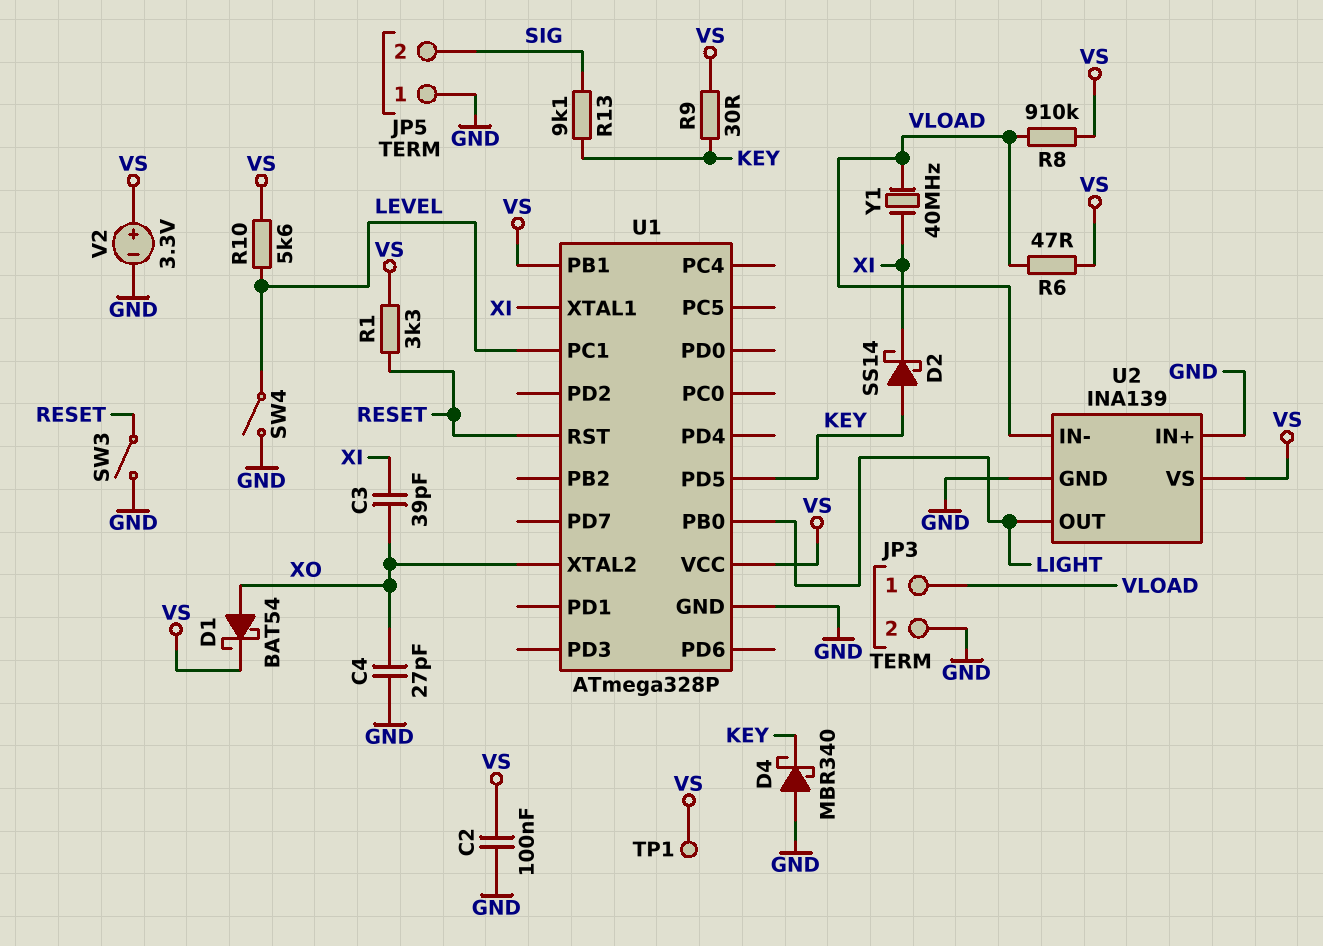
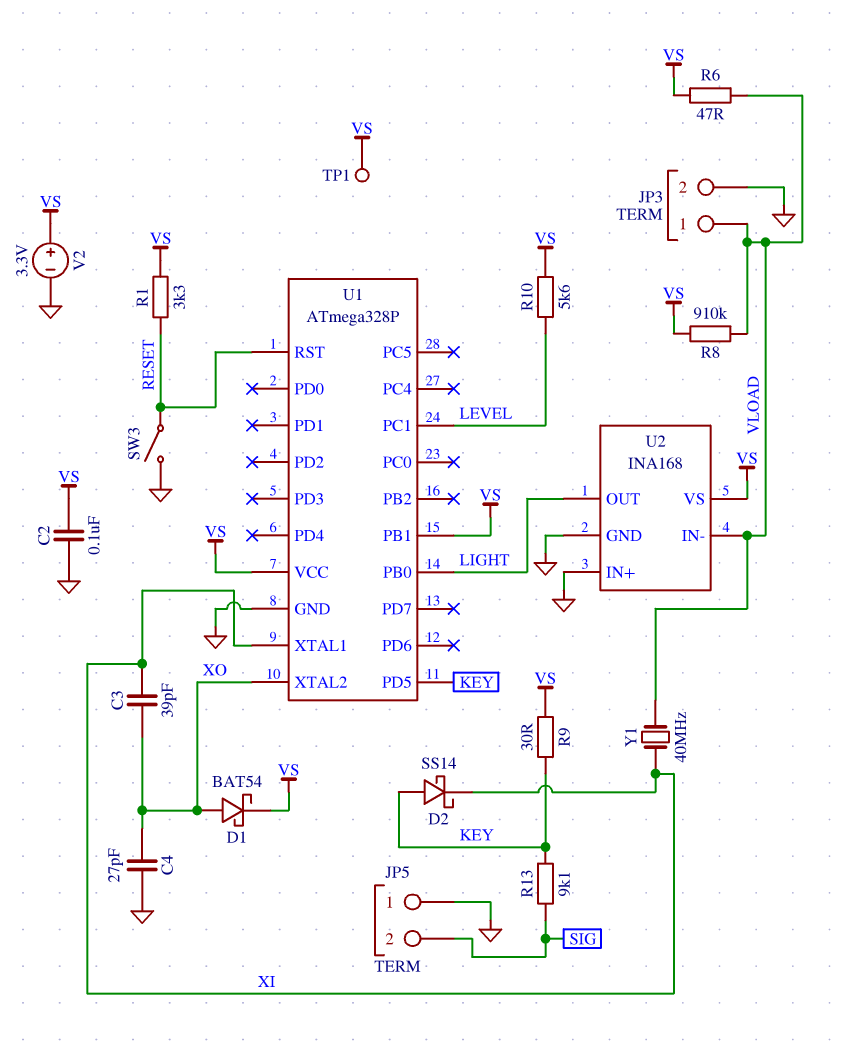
D4: schottky MBR340 (A GND, K KEY) -> none
SW4: switch (GND, LEVEL) -> none
U2: INA139 -> INA168

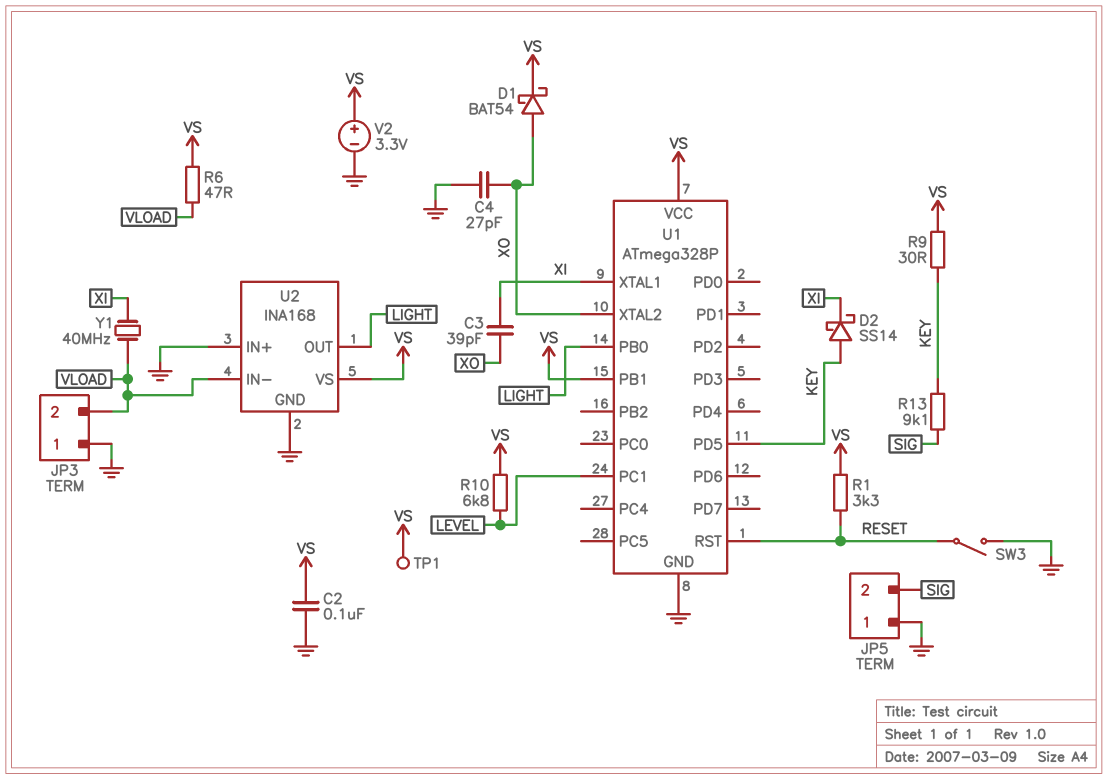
JP3 pin 1: VLOAD -> GND
JP3 pin 2: GND -> VLOAD
R8: 910k (VLOAD, VS) -> none
R10: 5.6k (LEVEL, VS) -> 6.8k (LEVEL, VS)

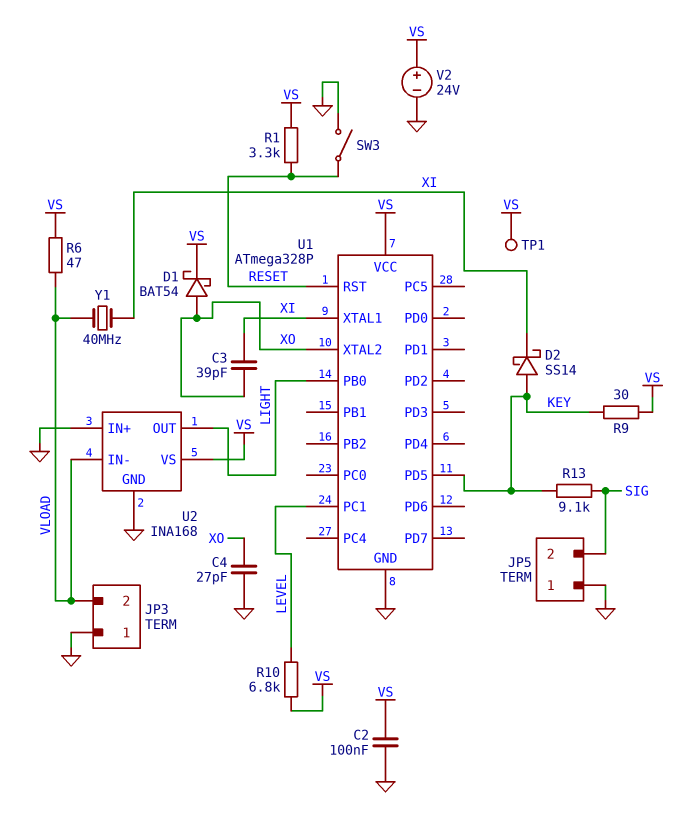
U1 pin PB1: VS -> none
V2: 3.3V (plus VS, minus GND) -> 24V (plus VS, minus GND)

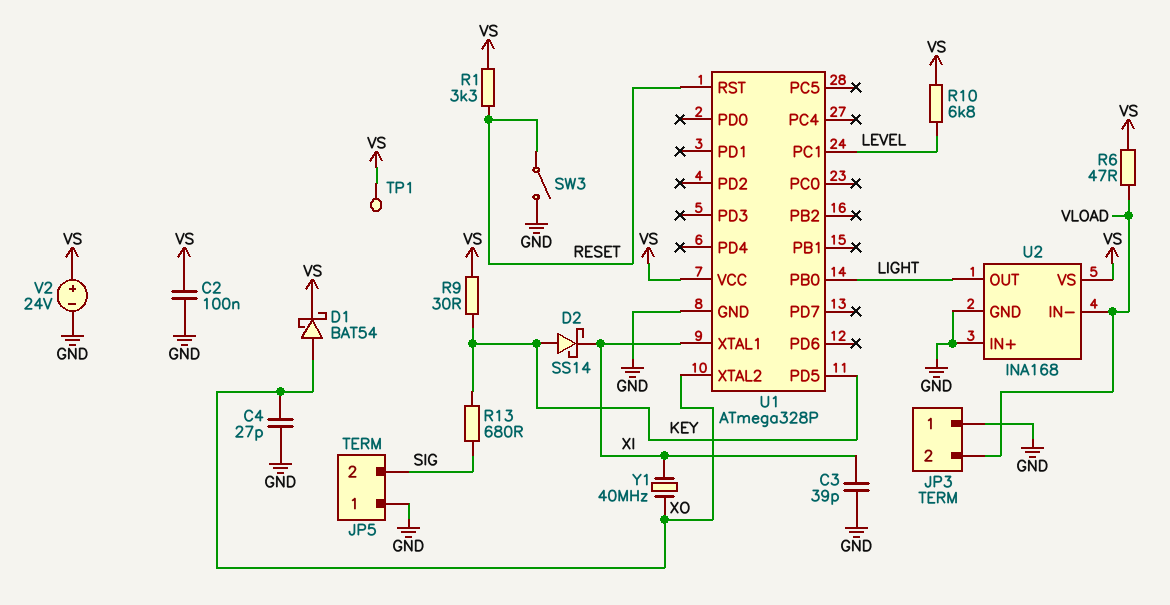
C3: 39pF (XI, XO) -> 39pF (GND, XI)
R13: 9.1k (KEY, SIG) -> 680 (KEY, SIG)
Y1: 40MHz (VLOAD, XI) -> 40MHz (XI, XO)

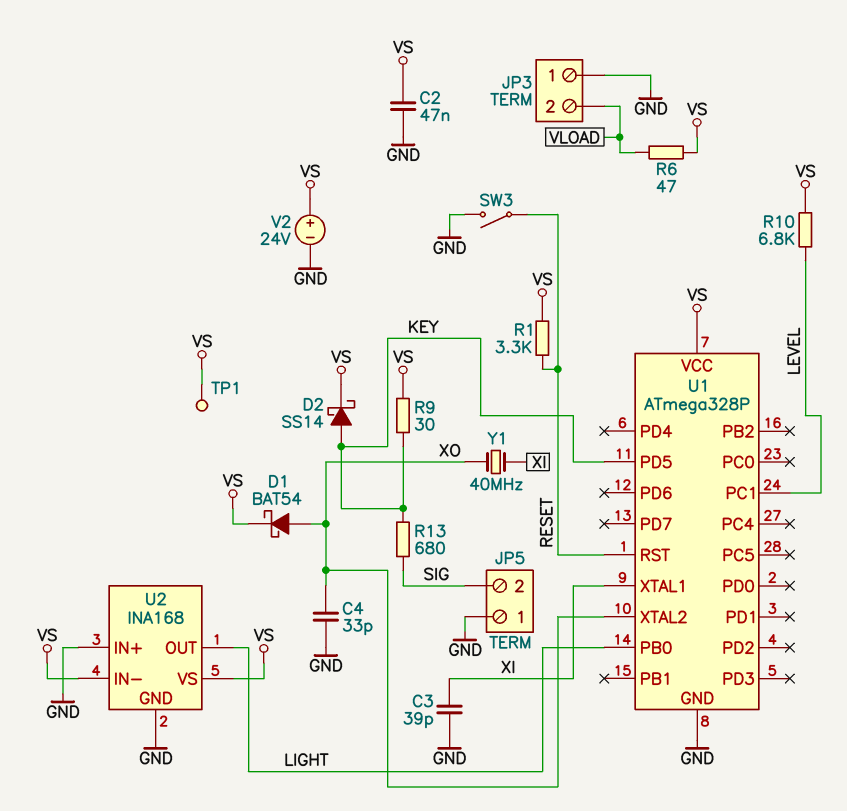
C2: 100nF (GND, VS) -> 47nF (GND, VS)
C4: 27pF (GND, XO) -> 33pF (GND, XO)
D2: schottky SS14 (A KEY, K XI) -> schottky SS14 (A KEY, K VS)
U2 pin IN-: VLOAD -> VS

